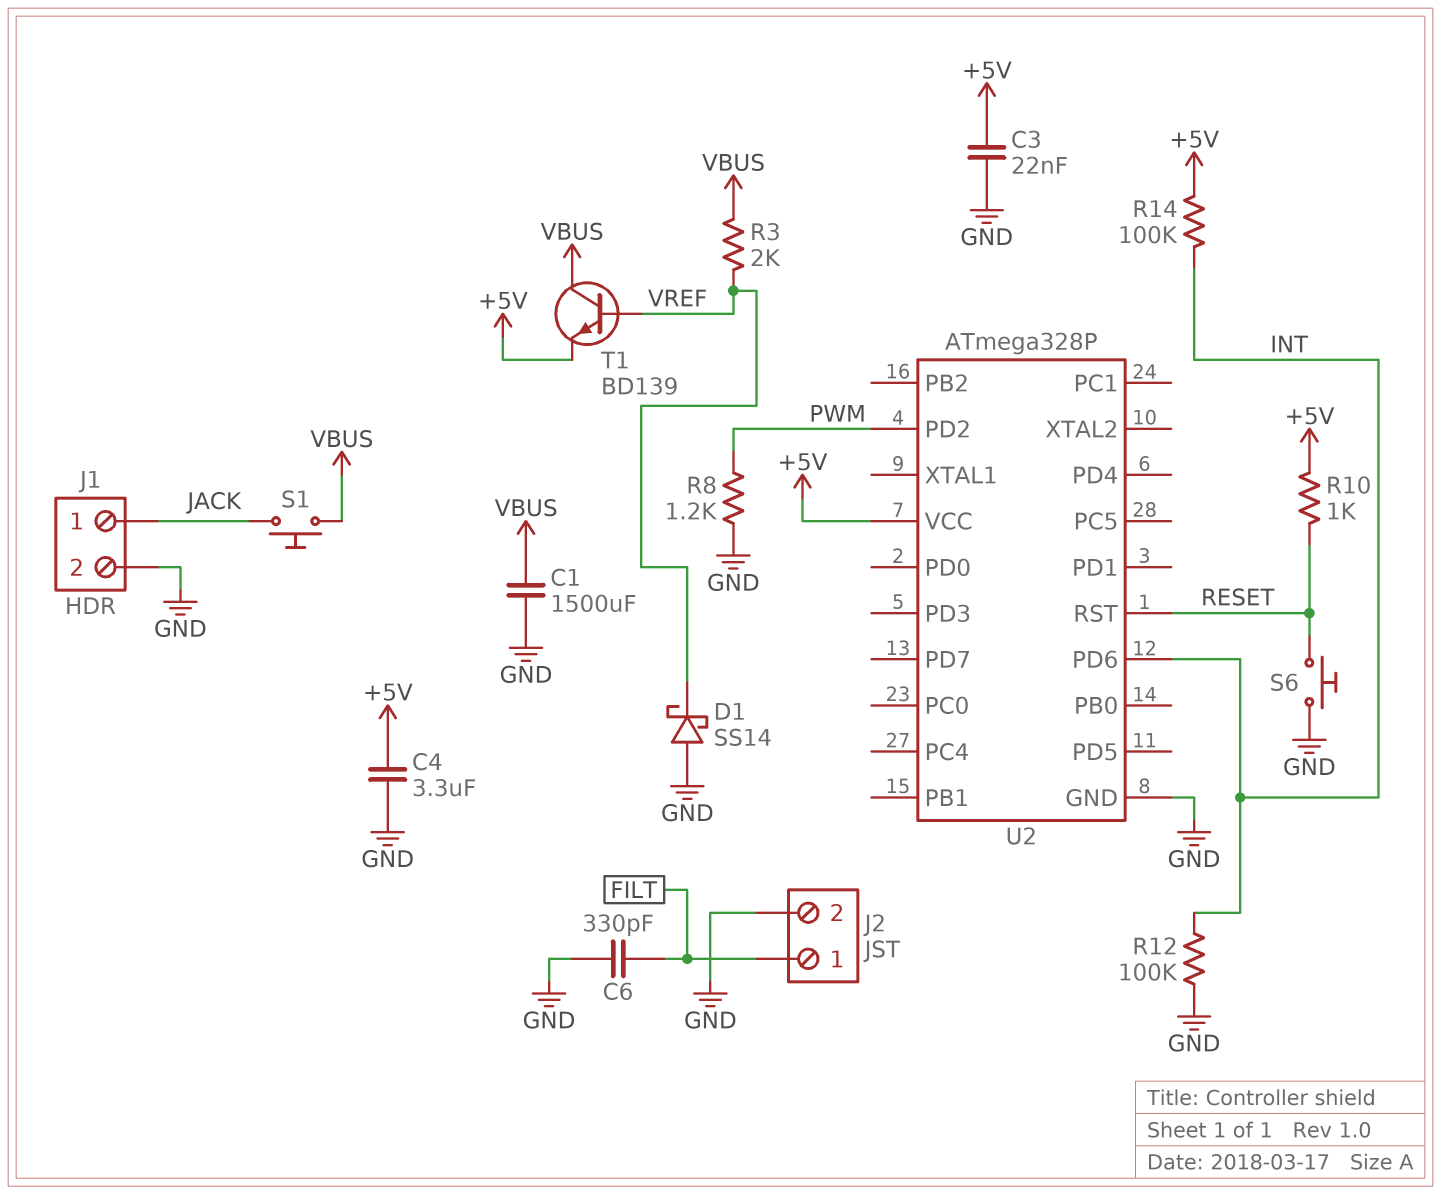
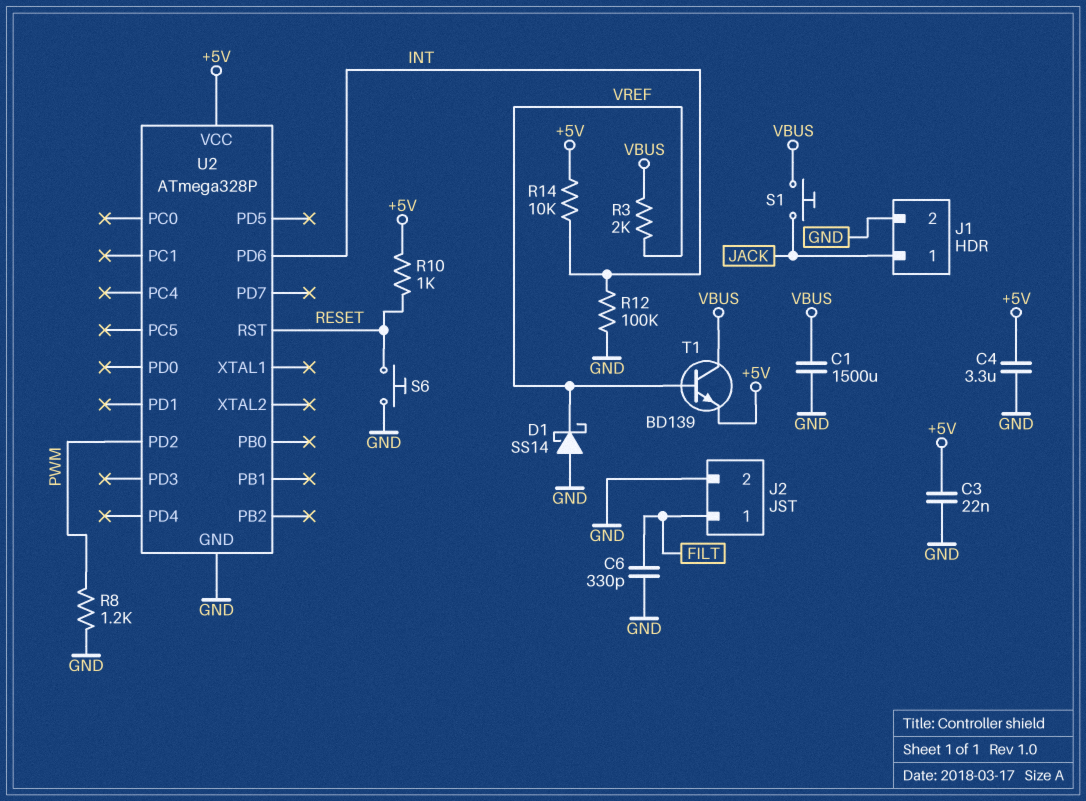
R14: 100k (+5V, INT) -> 10k (+5V, INT)

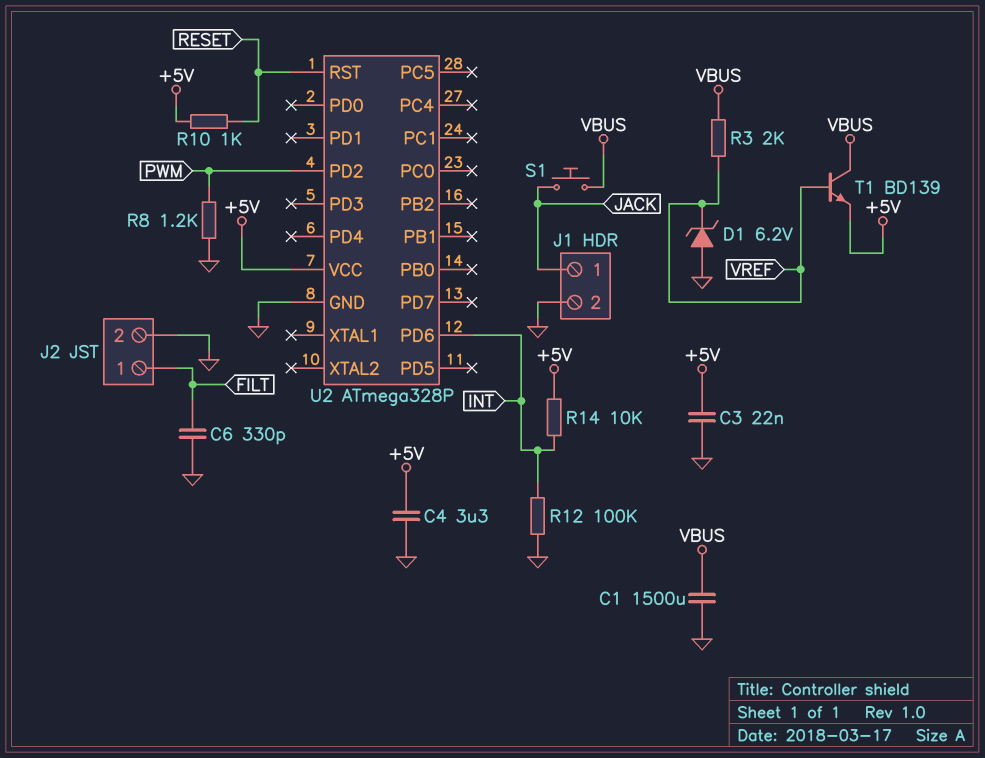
D1: schottky SS14 (A GND, K VREF) -> zener 6.2V (A GND, K VREF)
S6: button (GND, RESET) -> none

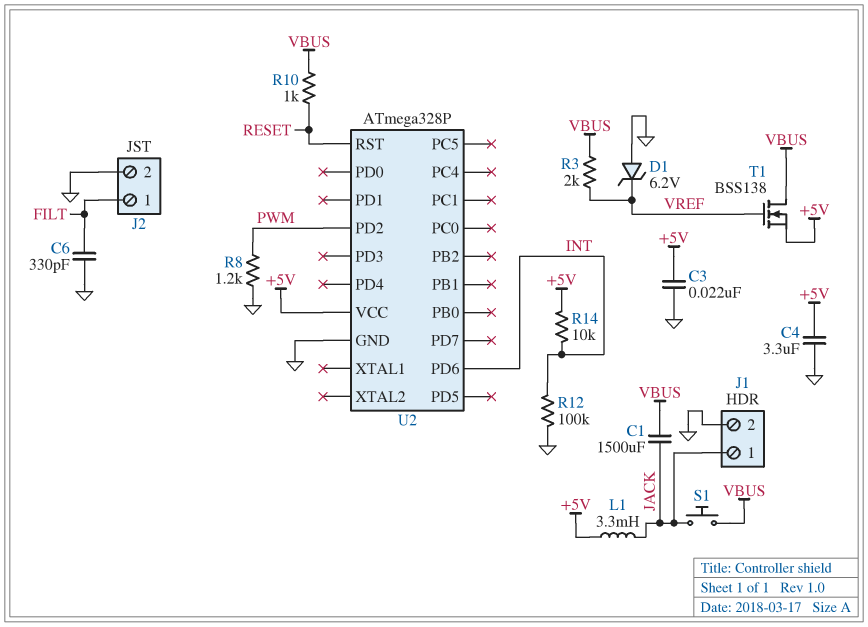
C1: 1500uF (GND, VBUS) -> 1500uF (JACK, VBUS)
L1: none -> 3.3mH (+5V, JACK)
R10: 1k (+5V, RESET) -> 1k (RESET, VBUS)
T1: NPN BD139 (B VREF, C VBUS, E +5V) -> NMOS BSS138 (G VREF, D VBUS, S +5V)

